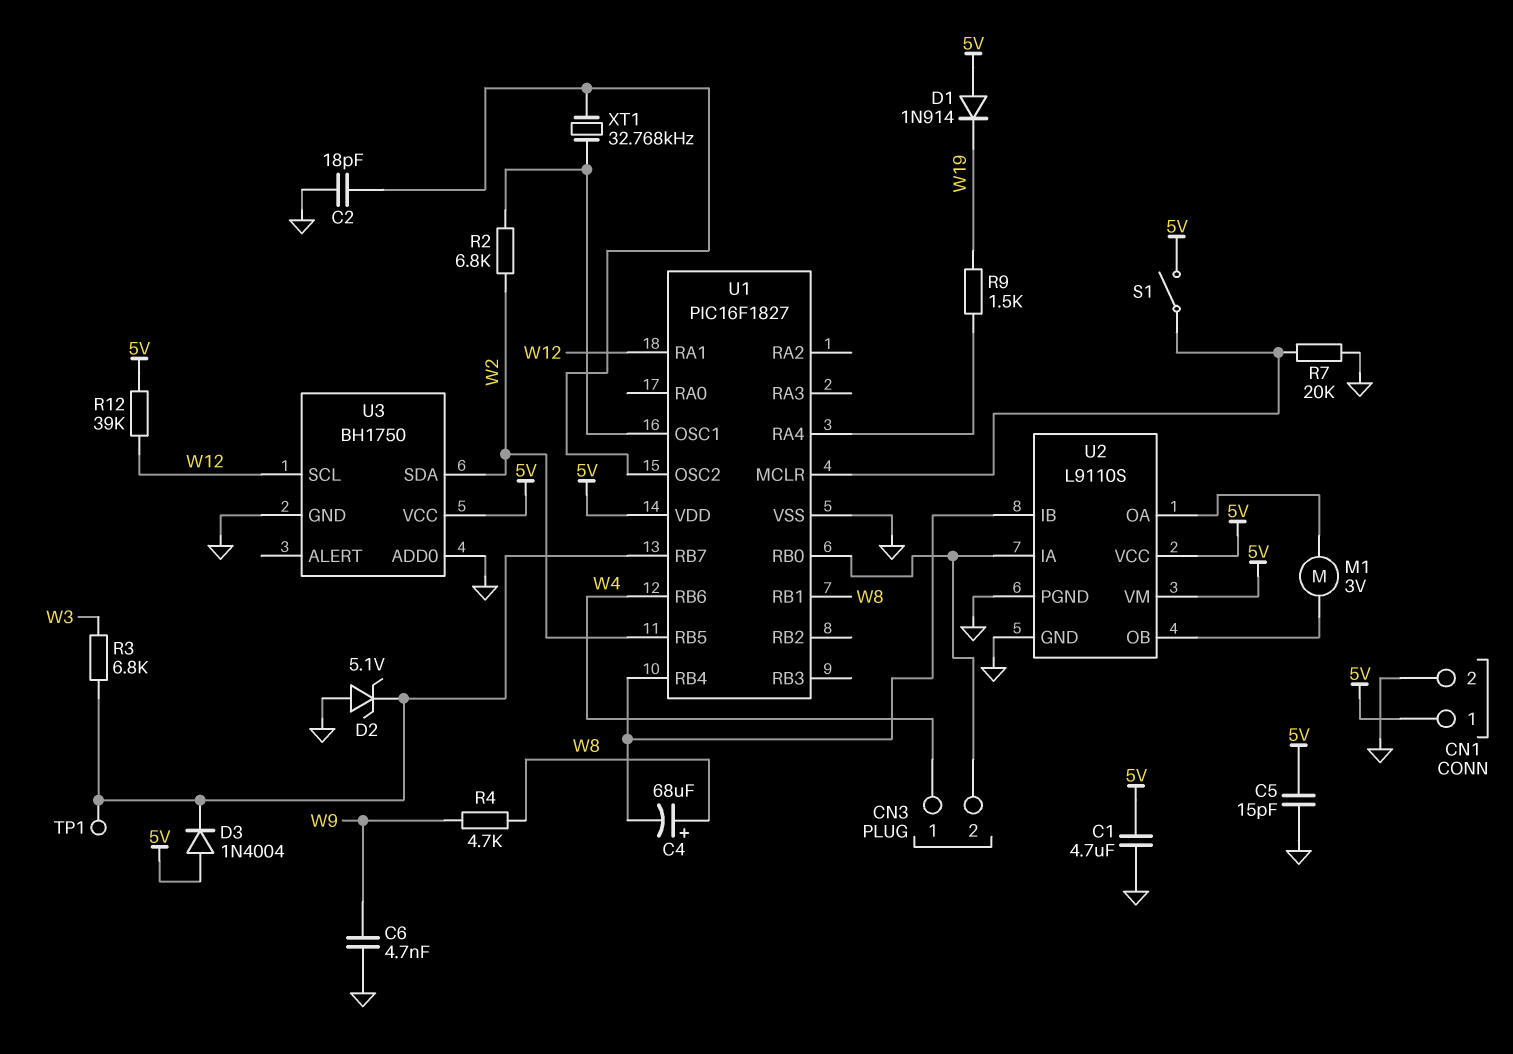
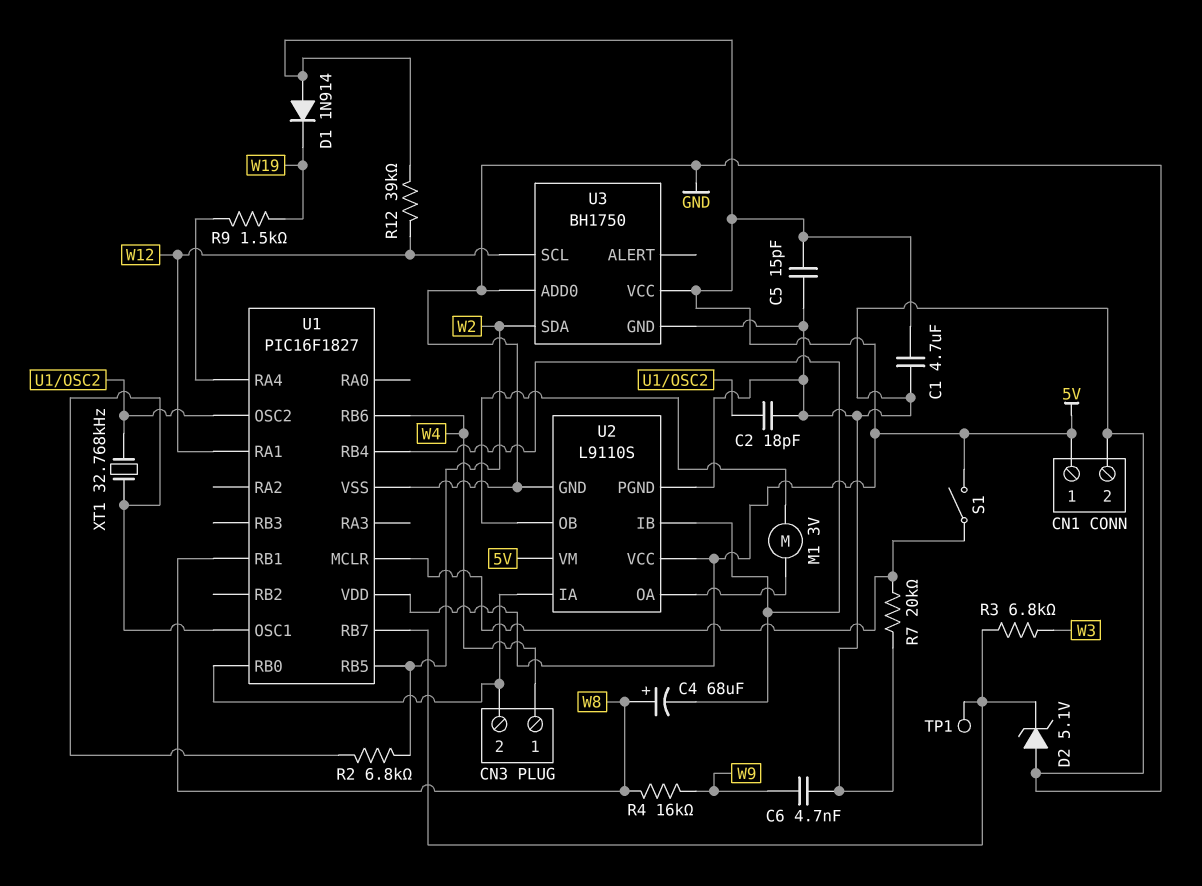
D3: diode 1N4004 (A 5V, K U1/RB7) -> none
R4: 4.7k (W8, W9) -> 16k (W8, W9)

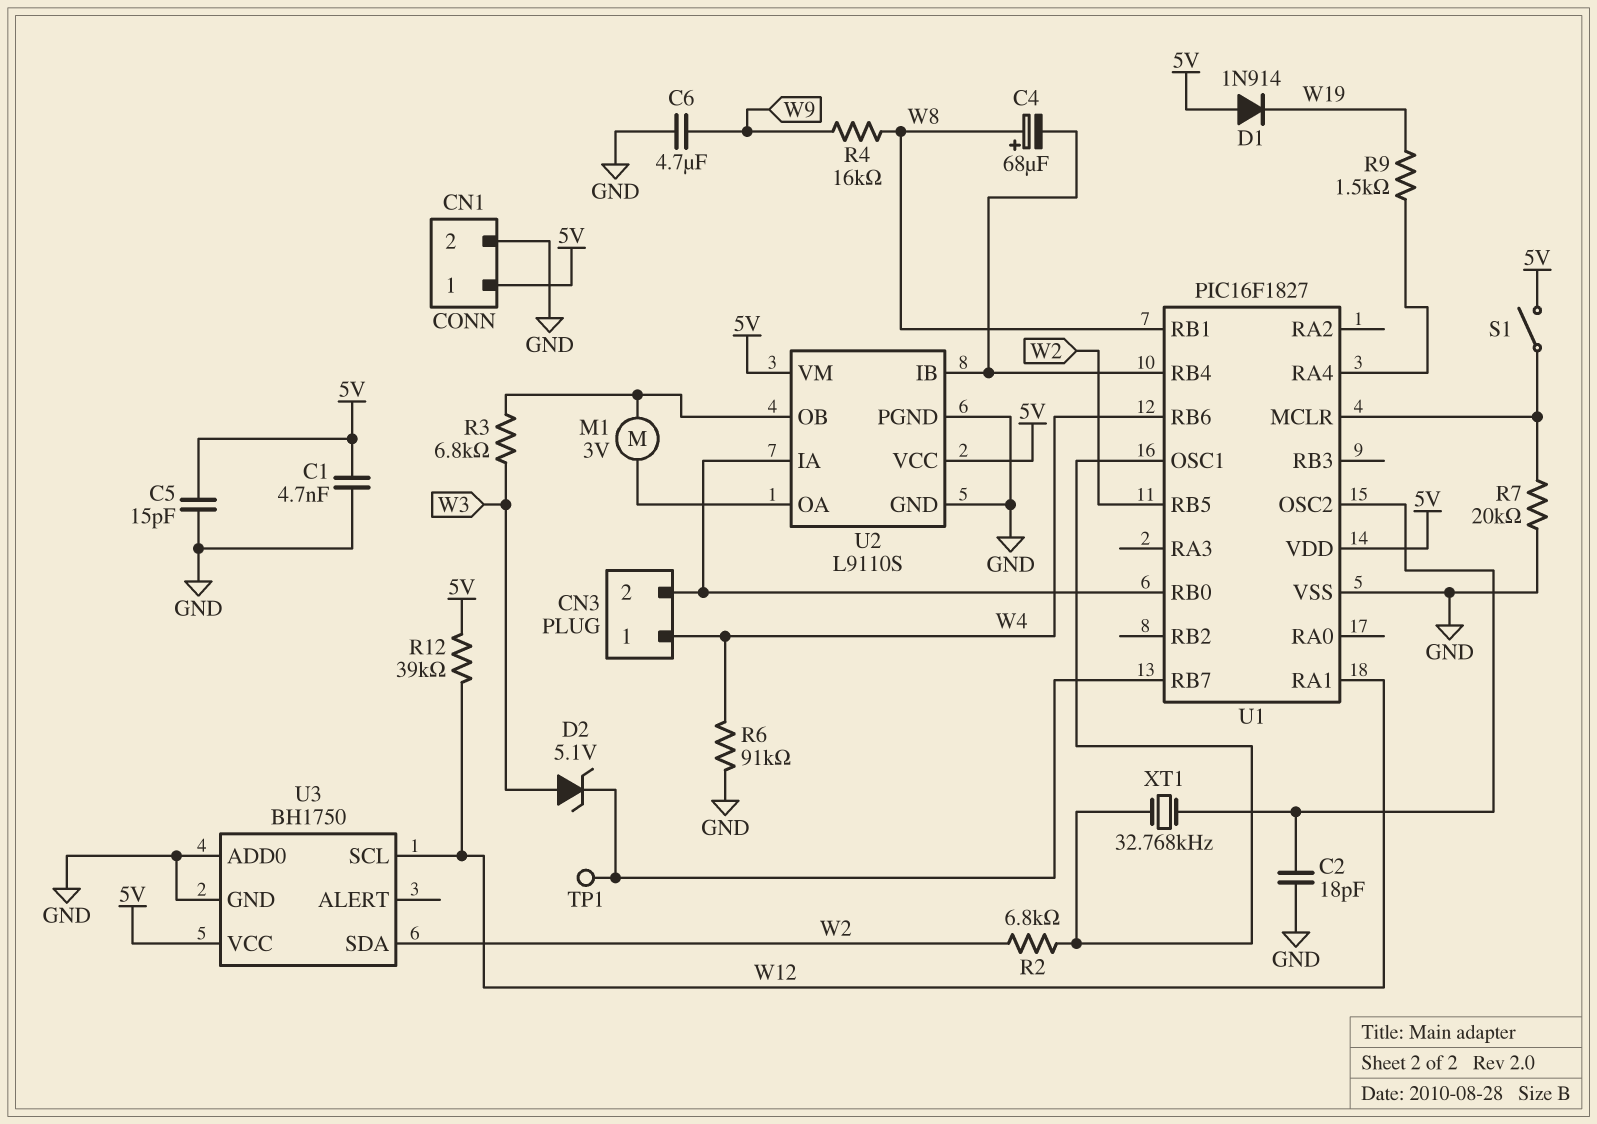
C1: 4.7uF (5V, GND) -> 4.7nF (5V, GND)
C6: 4.7nF (GND, W9) -> 4.7uF (GND, W9)
D2: zener 5.1V (A GND, K U1/RB7) -> zener 5.1V (A W3, K U1/RB7)
R3: 6.8k (U1/RB7, W3) -> 6.8k (U2/OB, W3)
R6: none -> 91k (GND, W4)

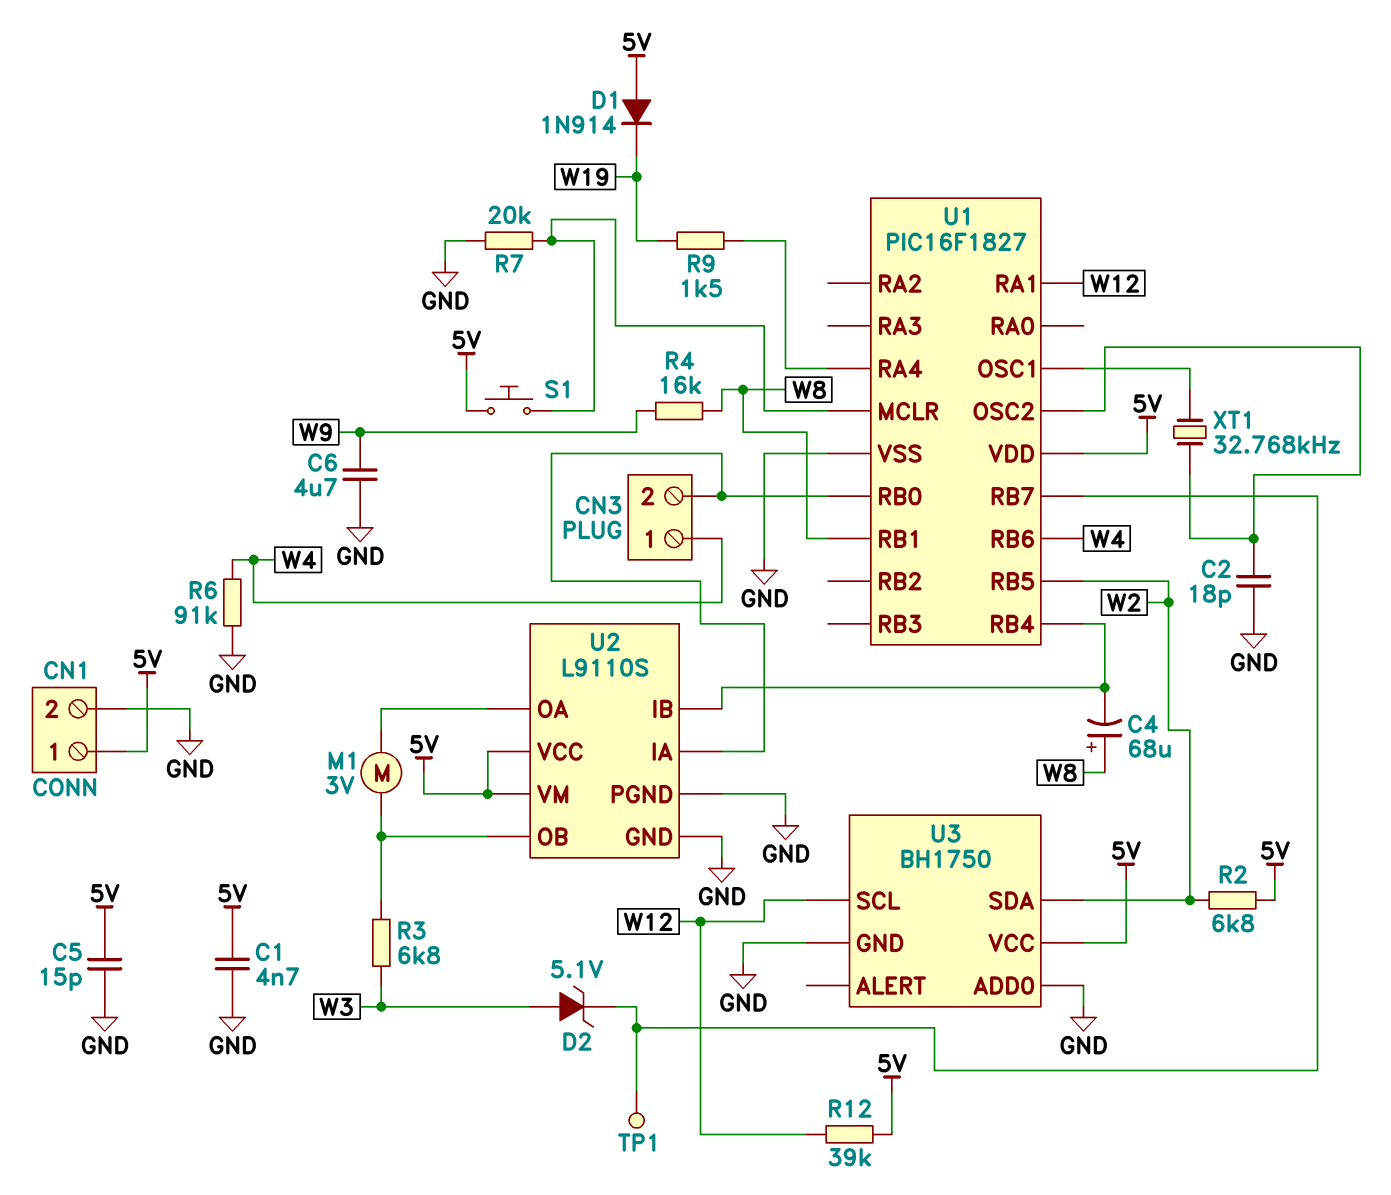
R2: 6.8k (U1/OSC1, W2) -> 6.8k (5V, W2)
S1: switch (5V, U1/MCLR) -> button (5V, U1/MCLR)

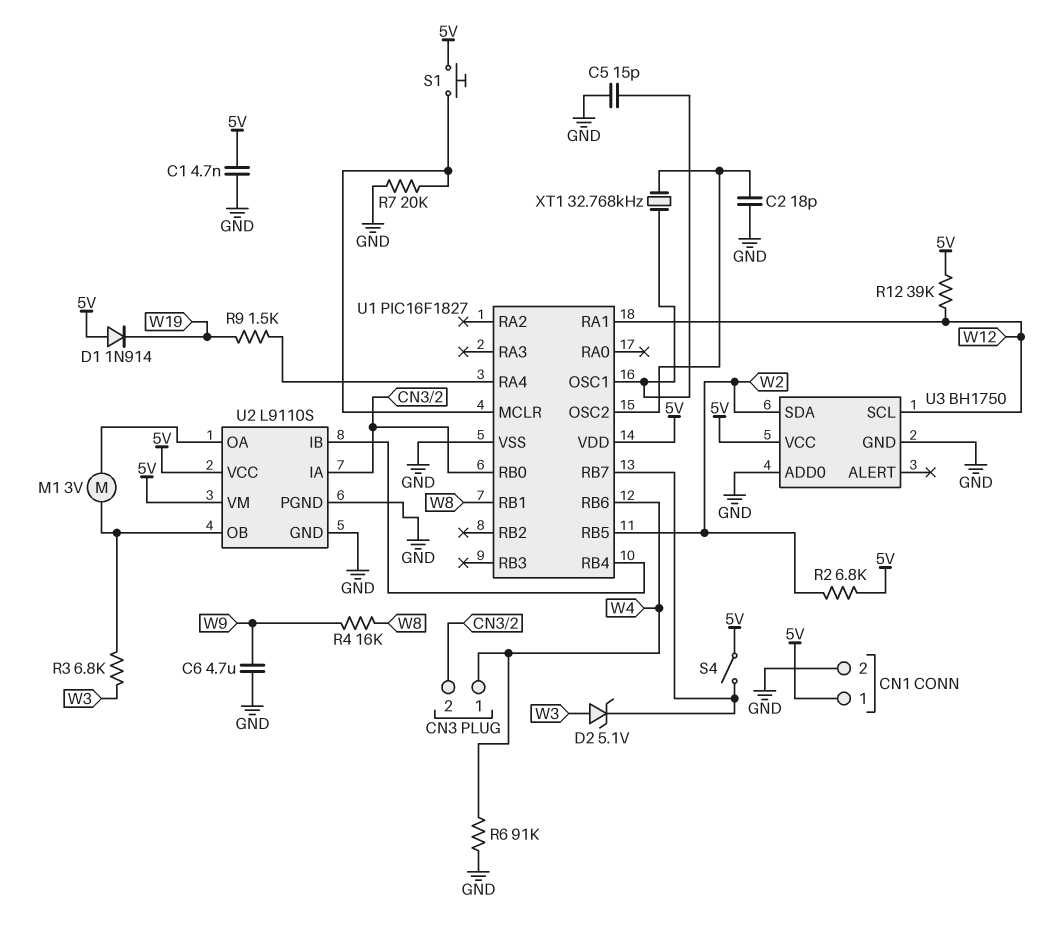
C4: 68uF (plus W8, minus U1/RB4) -> none
C5: 15pF (5V, GND) -> 15pF (GND, U1/OSC1)
S4: none -> switch (5V, U1/RB7)
TP1: test point (U1/RB7) -> none

